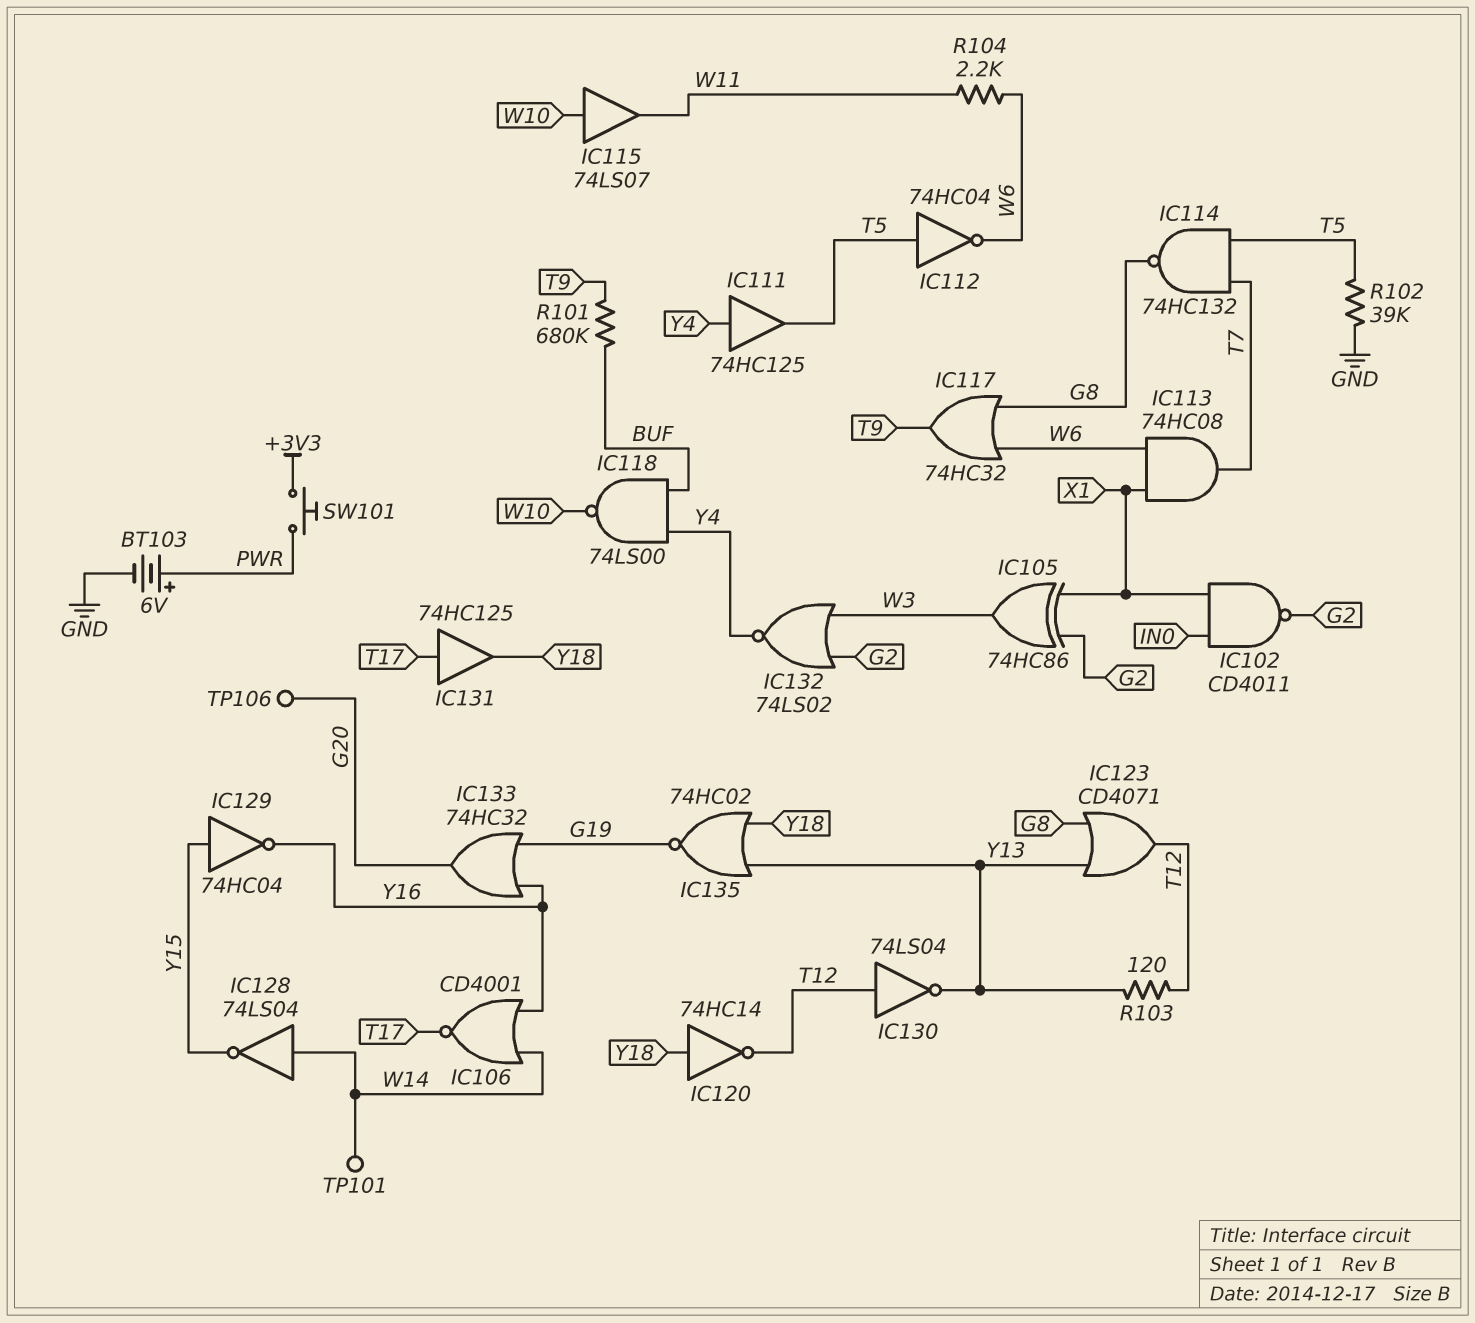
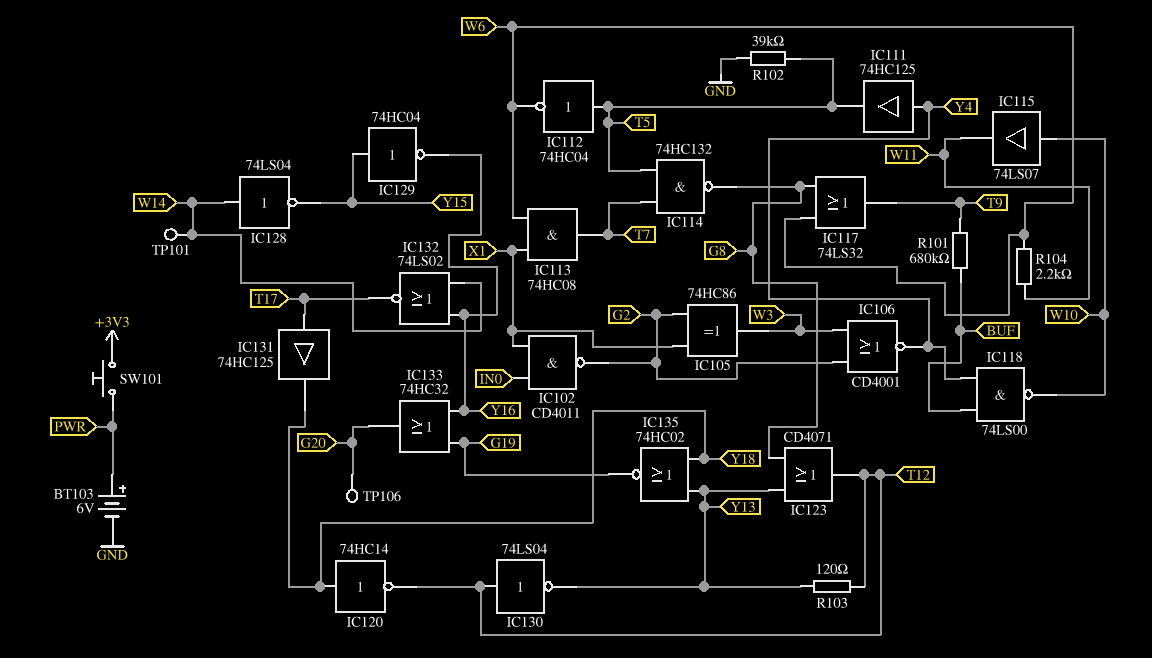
IC106: NOR CD4001 (in W14, in Y16, out T17) -> NOR CD4001 (in G2, in W3, out Y4)
IC117: OR 74HC32 (in G8, in W6, out T9) -> OR 74LS32 (in G8, in W6, out T9)
IC132: NOR 74LS02 (in G2, in W3, out Y4) -> NOR 74LS02 (in W14, in Y16, out T17)

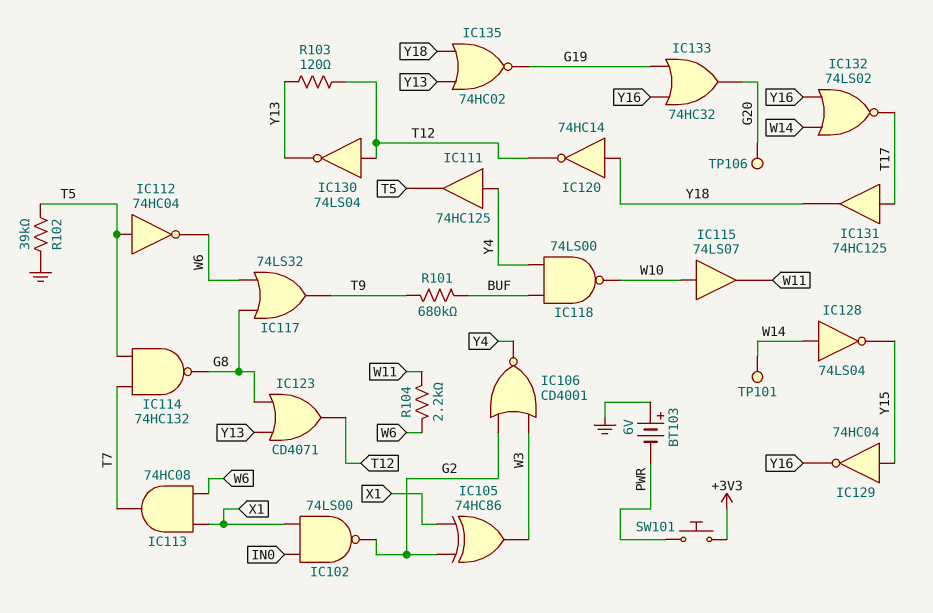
BT103: 6V (plus PWR, minus GND) -> 6V (plus GND, minus PWR)
IC102: NAND CD4011 (in IN0, in X1, out G2) -> NAND 74LS00 (in IN0, in X1, out G2)

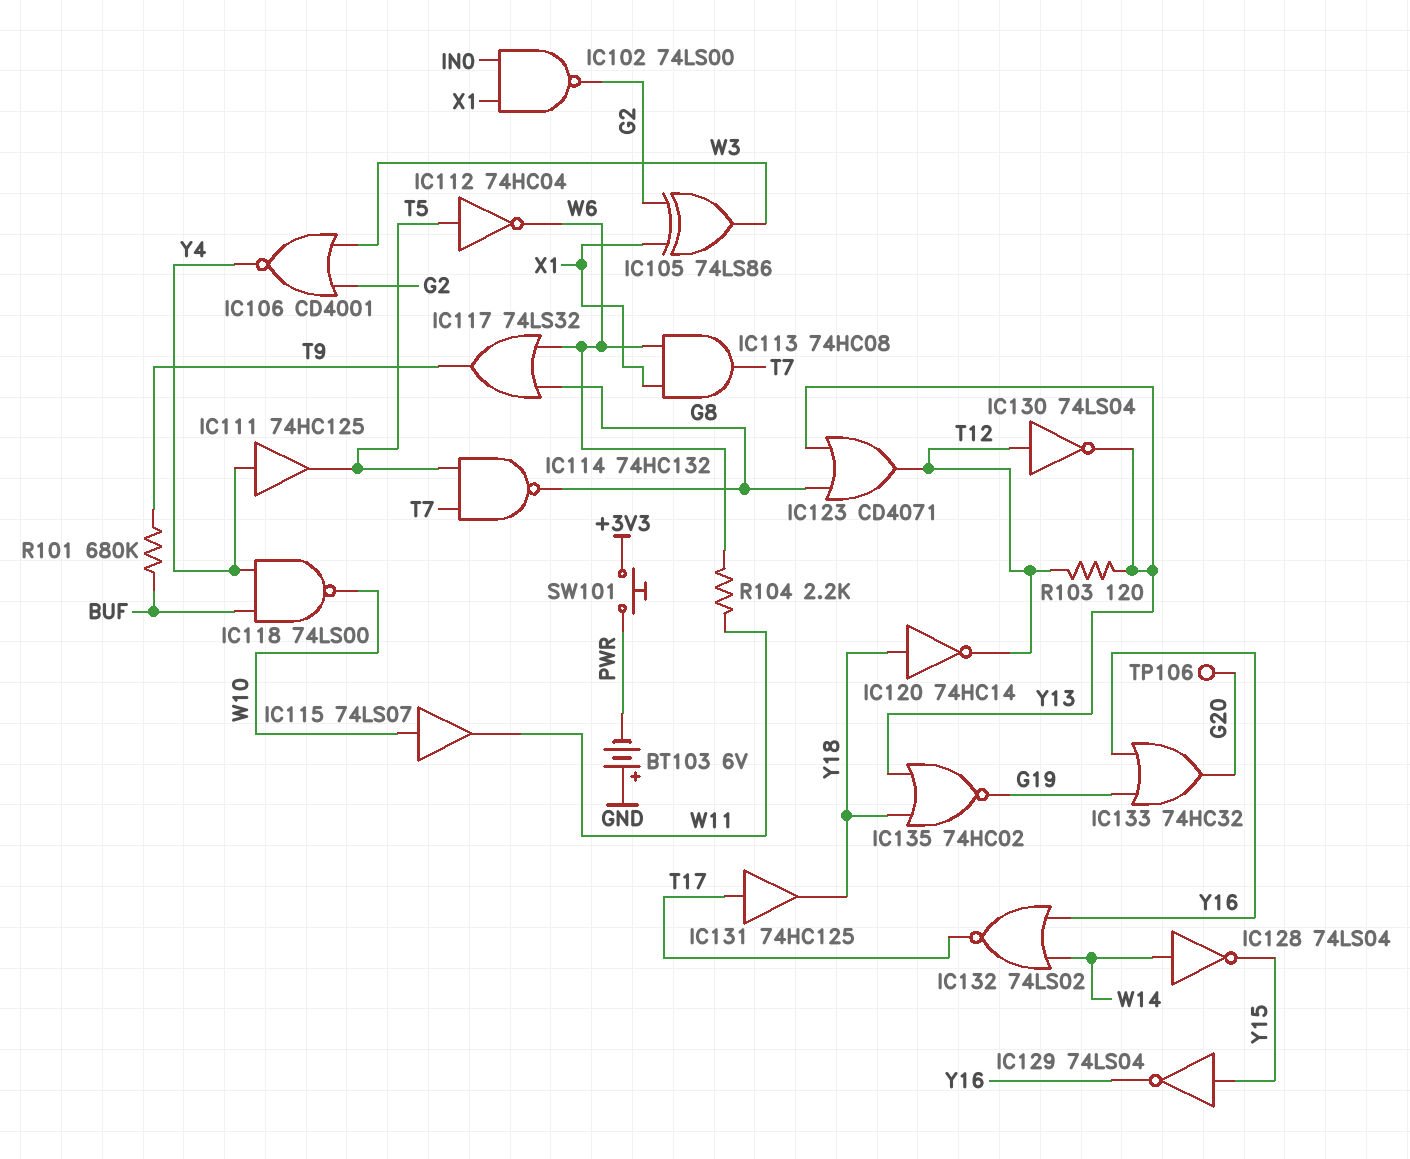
IC105: XOR 74HC86 (in G2, in X1, out W3) -> XOR 74LS86 (in G2, in X1, out W3)
IC129: NOT 74HC04 (in Y15, out Y16) -> NOT 74LS04 (in Y15, out Y16)
R102: 39k (GND, T5) -> none
TP101: test point (W14) -> none

